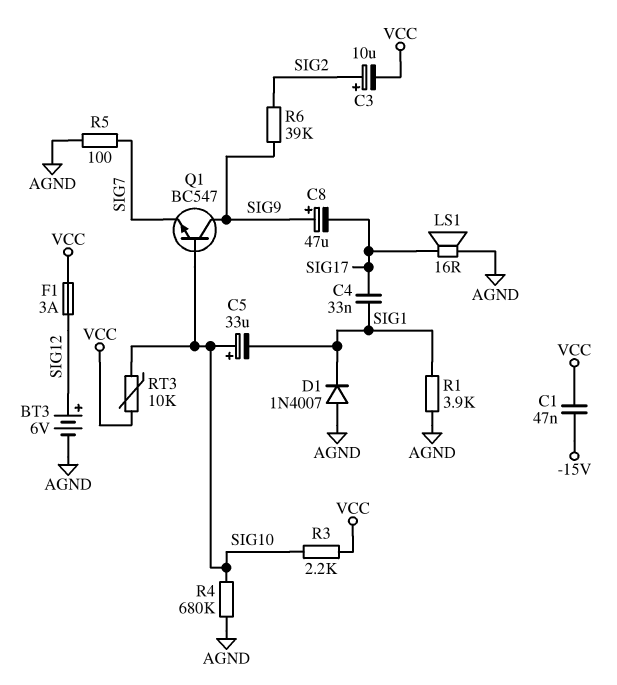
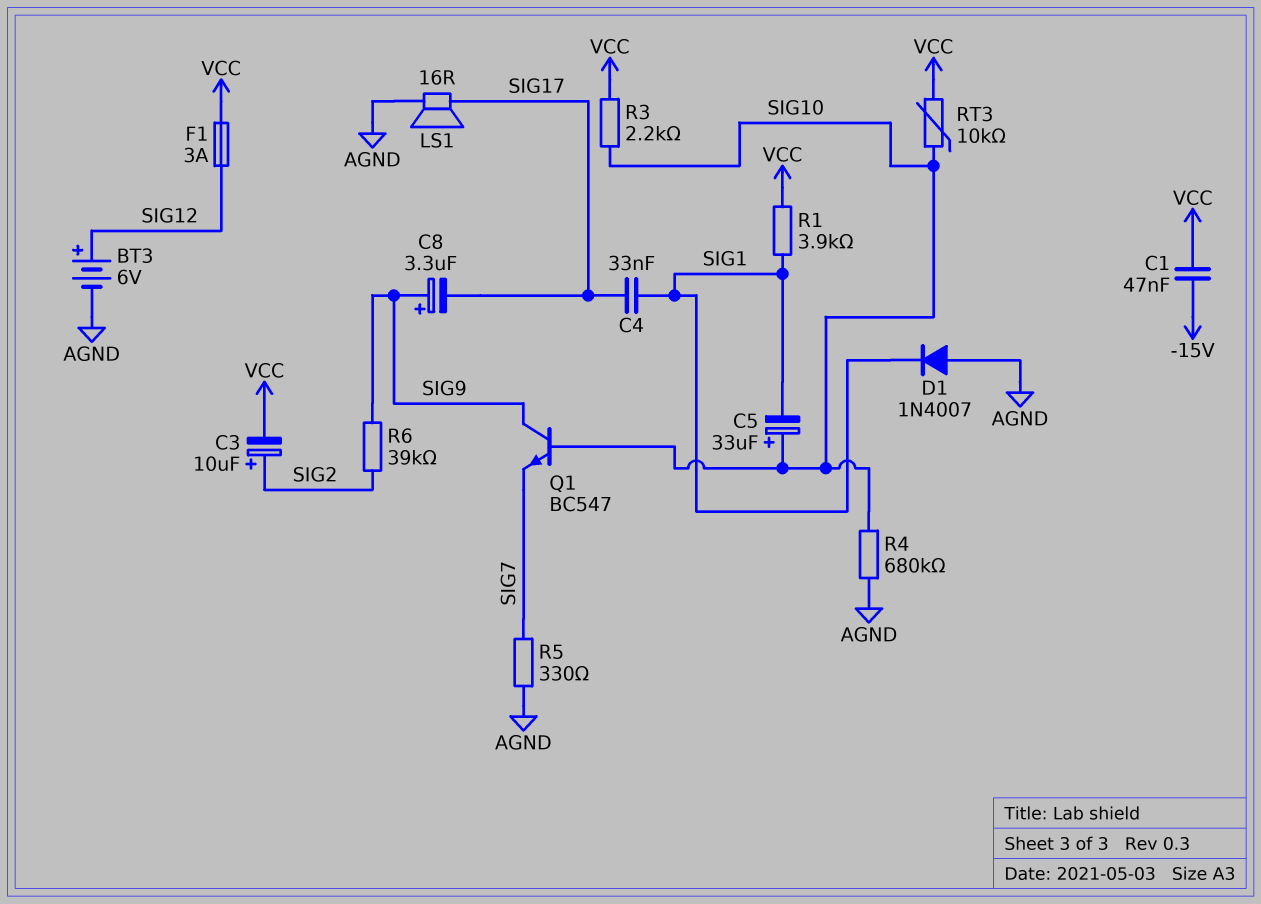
C8: 47uF (plus SIG9, minus SIG17) -> 3.3uF (plus SIG9, minus SIG17)
R1: 3.9k (AGND, SIG1) -> 3.9k (SIG1, VCC)
R5: 100 (AGND, SIG7) -> 330 (AGND, SIG7)

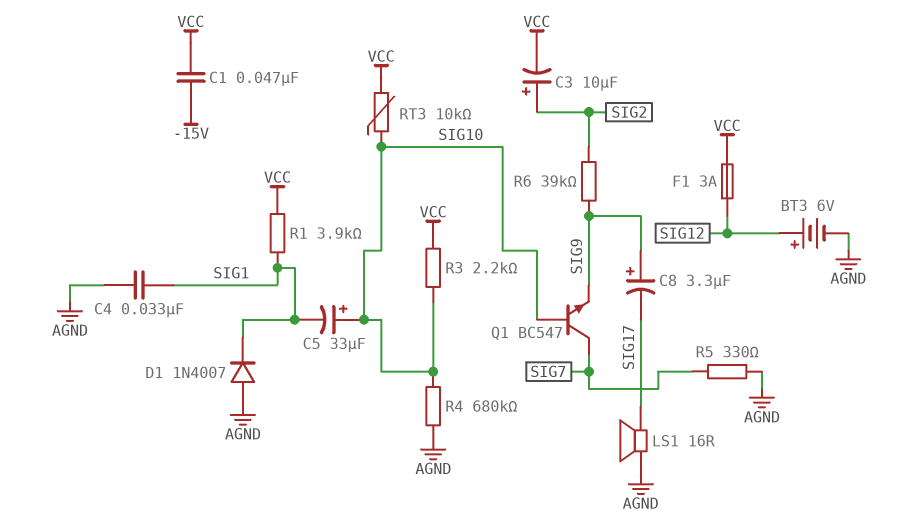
C4: 33nF (SIG1, SIG17) -> 33nF (AGND, SIG1)
Q1: NPN BC547 (B SIG10, C SIG9, E SIG7) -> NPN BC547 (B SIG10, C SIG7, E SIG9)

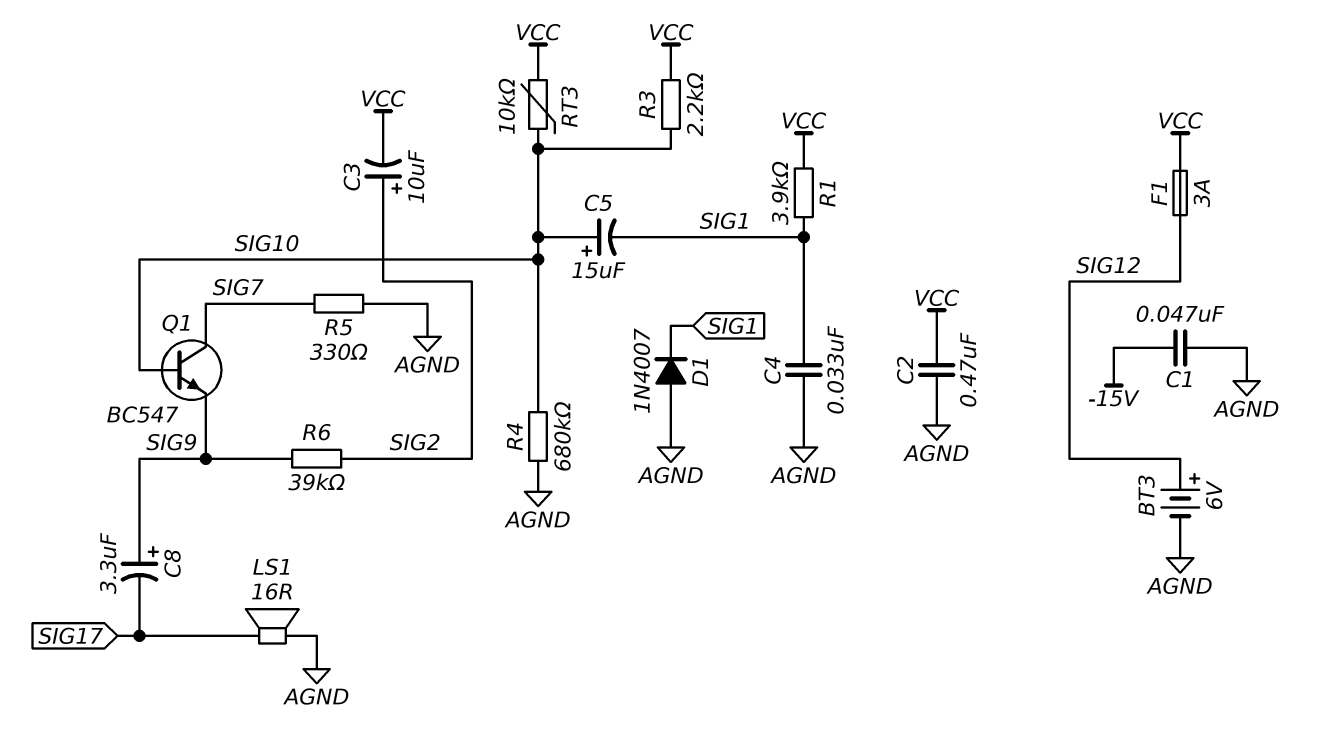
C1: 47nF (-15V, VCC) -> 47nF (-15V, AGND)
C2: none -> 470nF (AGND, VCC)
C5: 33uF (plus SIG10, minus SIG1) -> 15uF (plus SIG10, minus SIG1)

